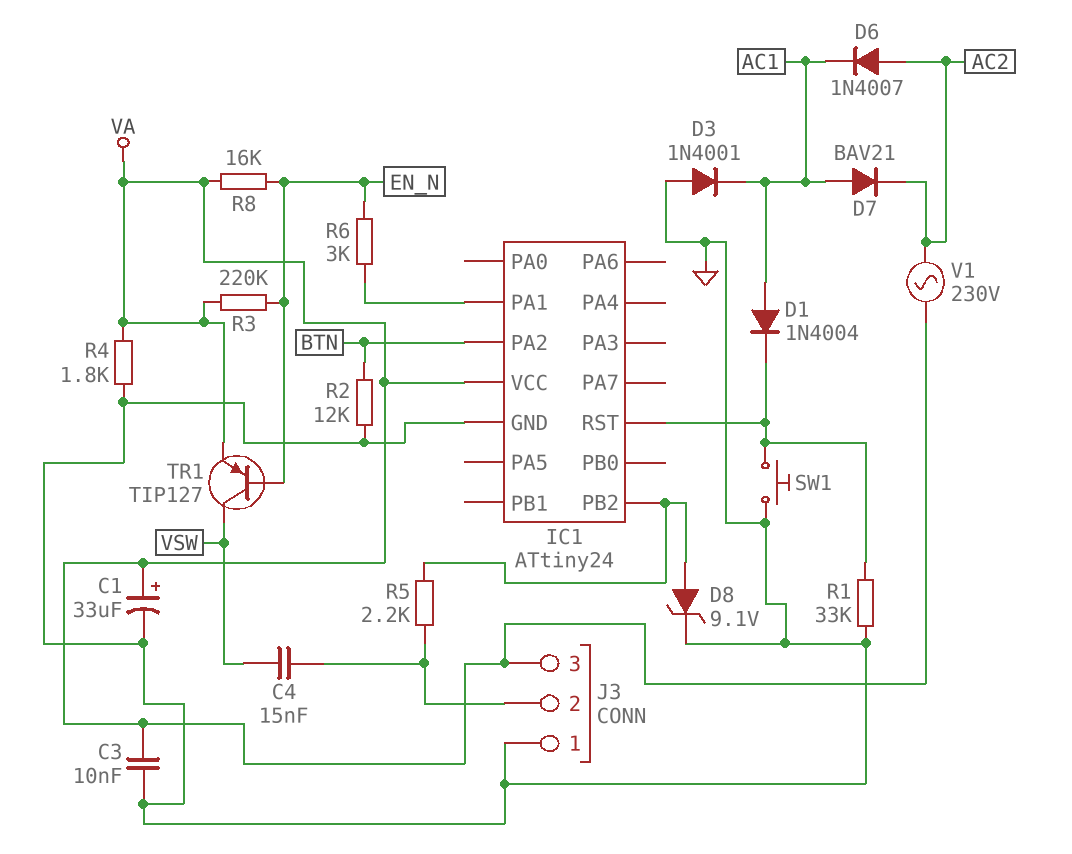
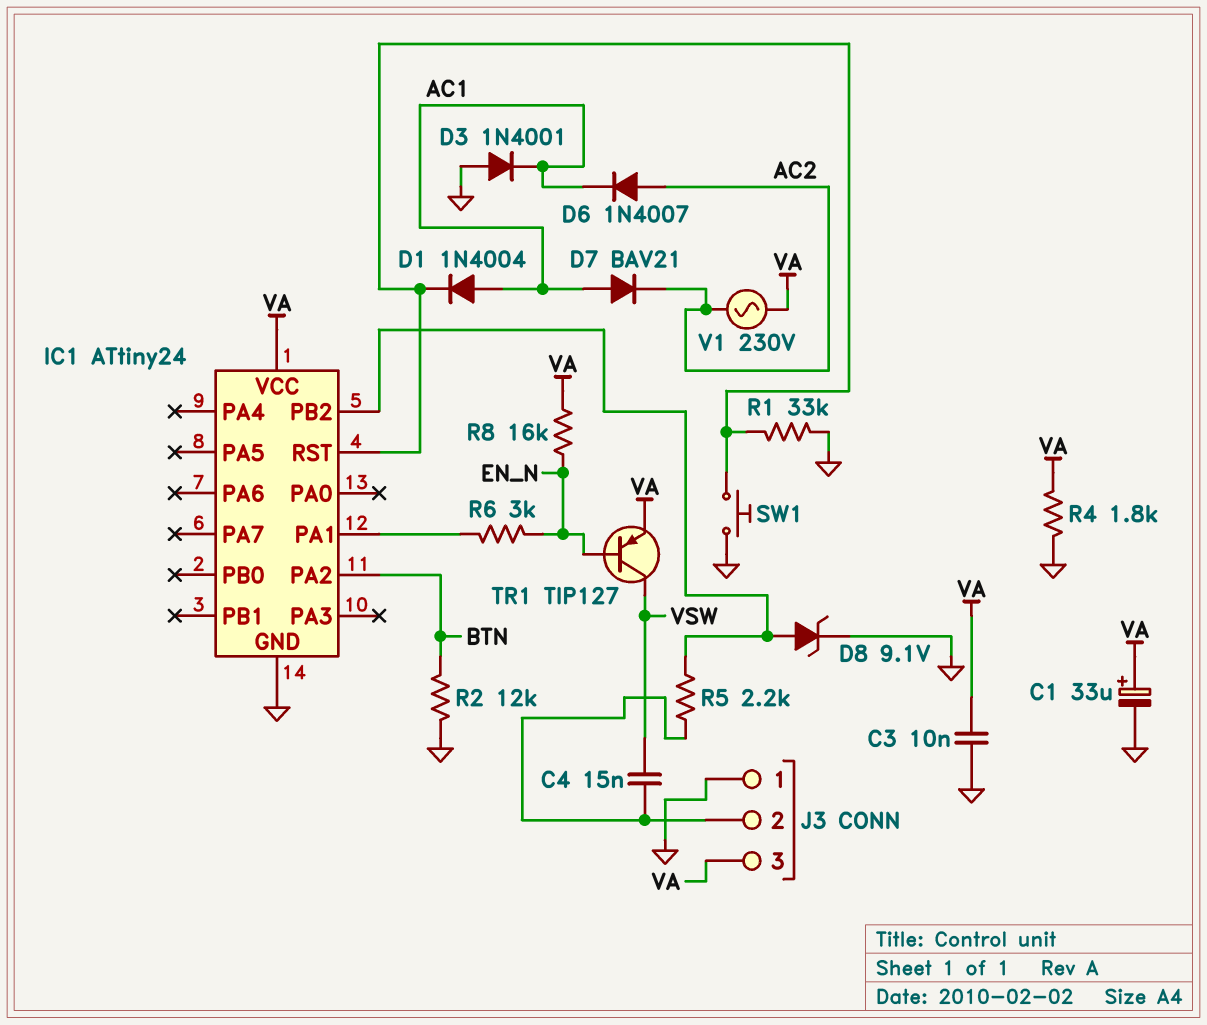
R3: 220k (EN_N, VA) -> none

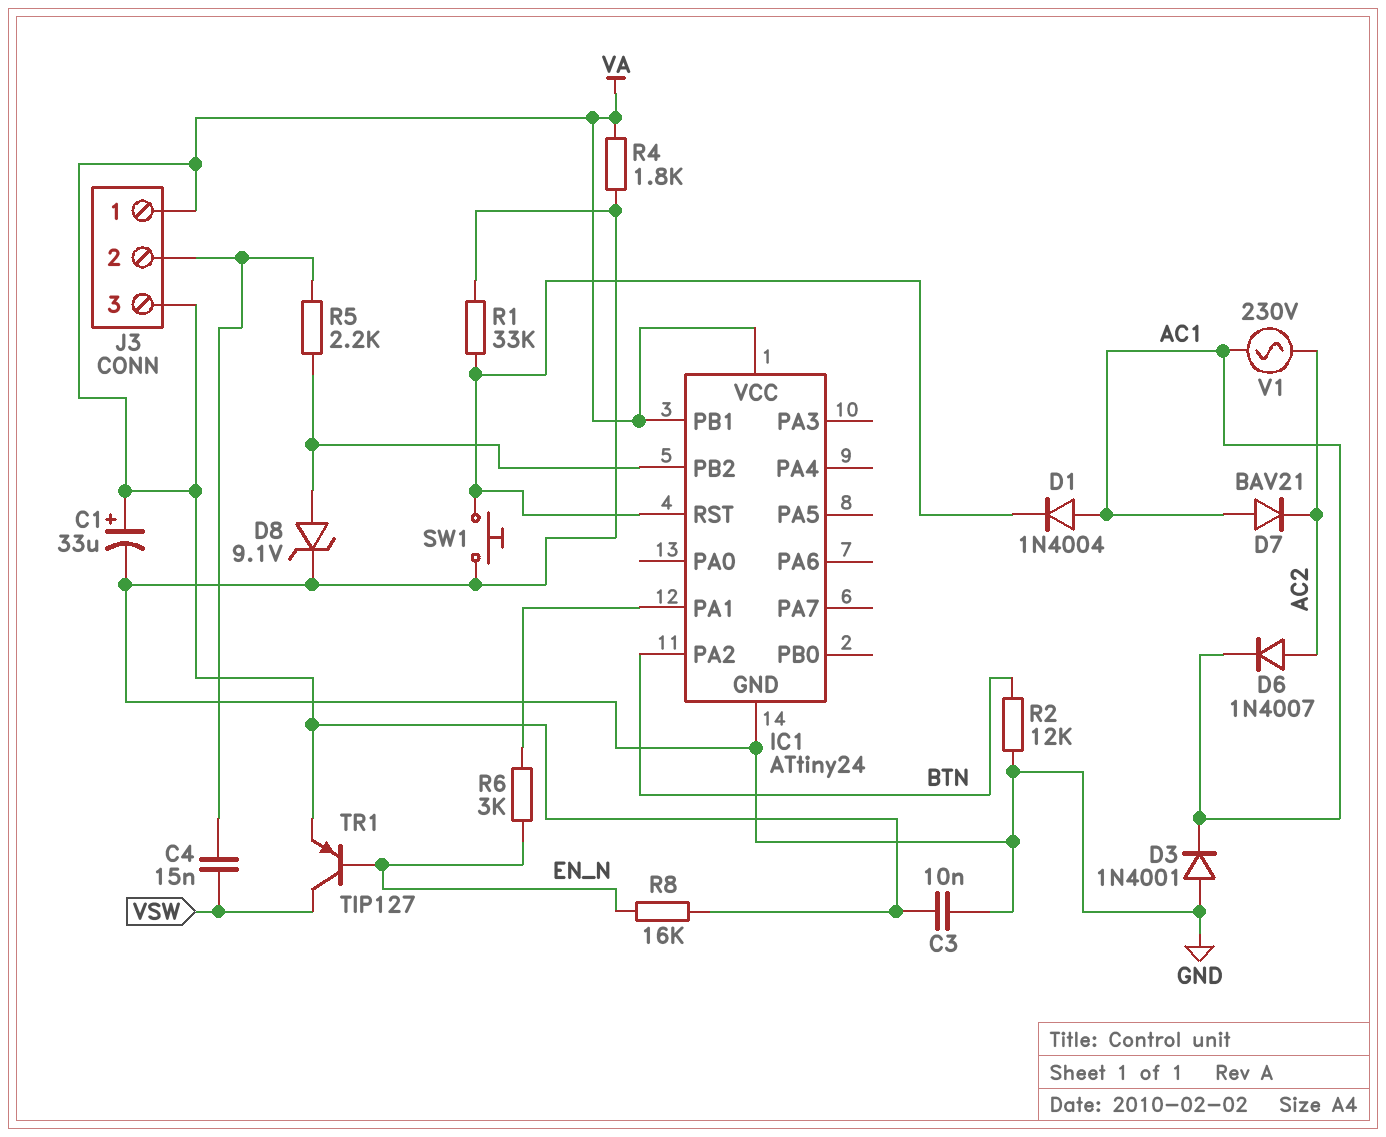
IC1 pin PB1: none -> VA
J3 pin 1: GND -> VA
V1: AC 230V (AC2, VA) -> AC 230V (AC1, AC2)

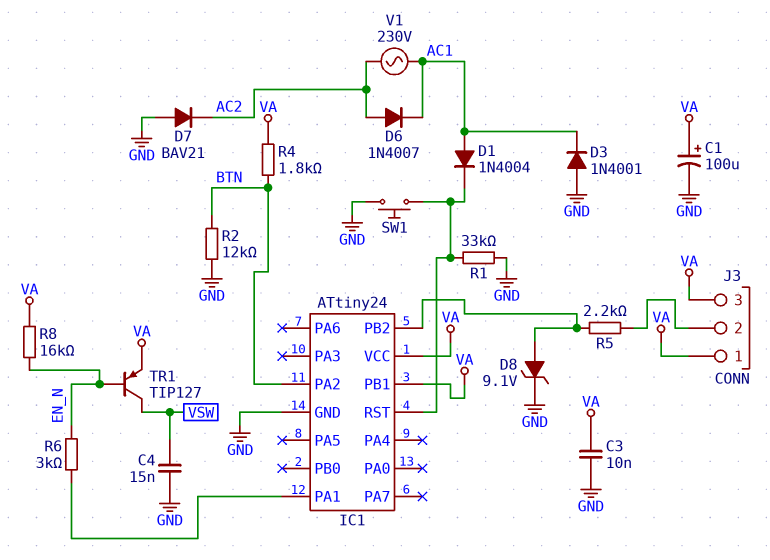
C1: 33uF (plus VA, minus GND) -> 100uF (plus VA, minus GND)
C4: 15nF (J3/2, VSW) -> 15nF (GND, VSW)
D7: diode BAV21 (A AC1, K AC2) -> diode BAV21 (A GND, K AC2)
R4: 1.8k (GND, VA) -> 1.8k (BTN, VA)

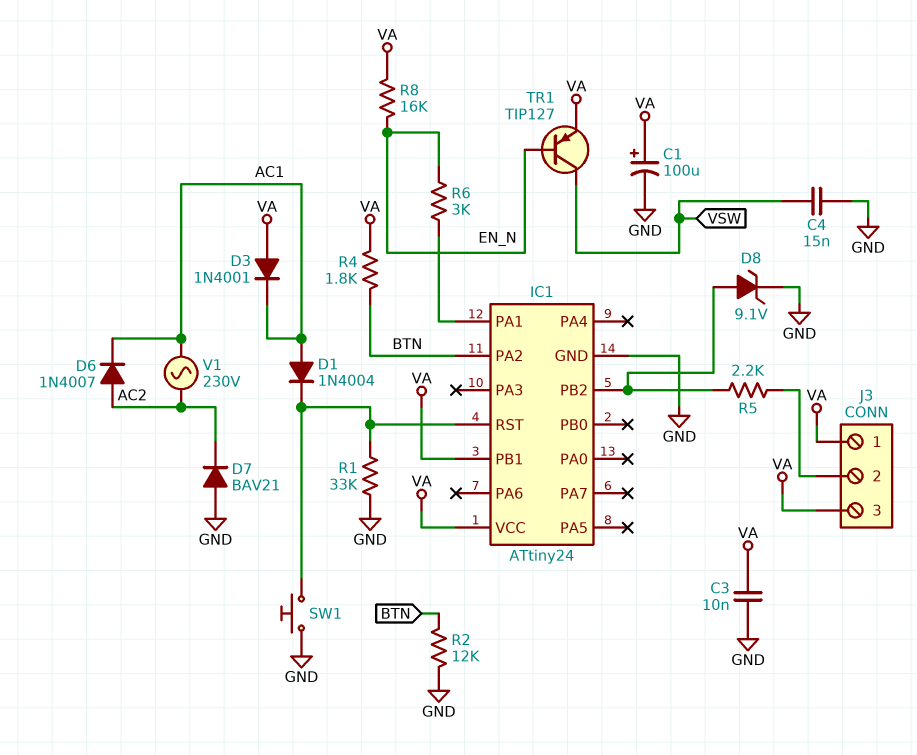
D3: diode 1N4001 (A GND, K AC1) -> diode 1N4001 (A VA, K AC1)

